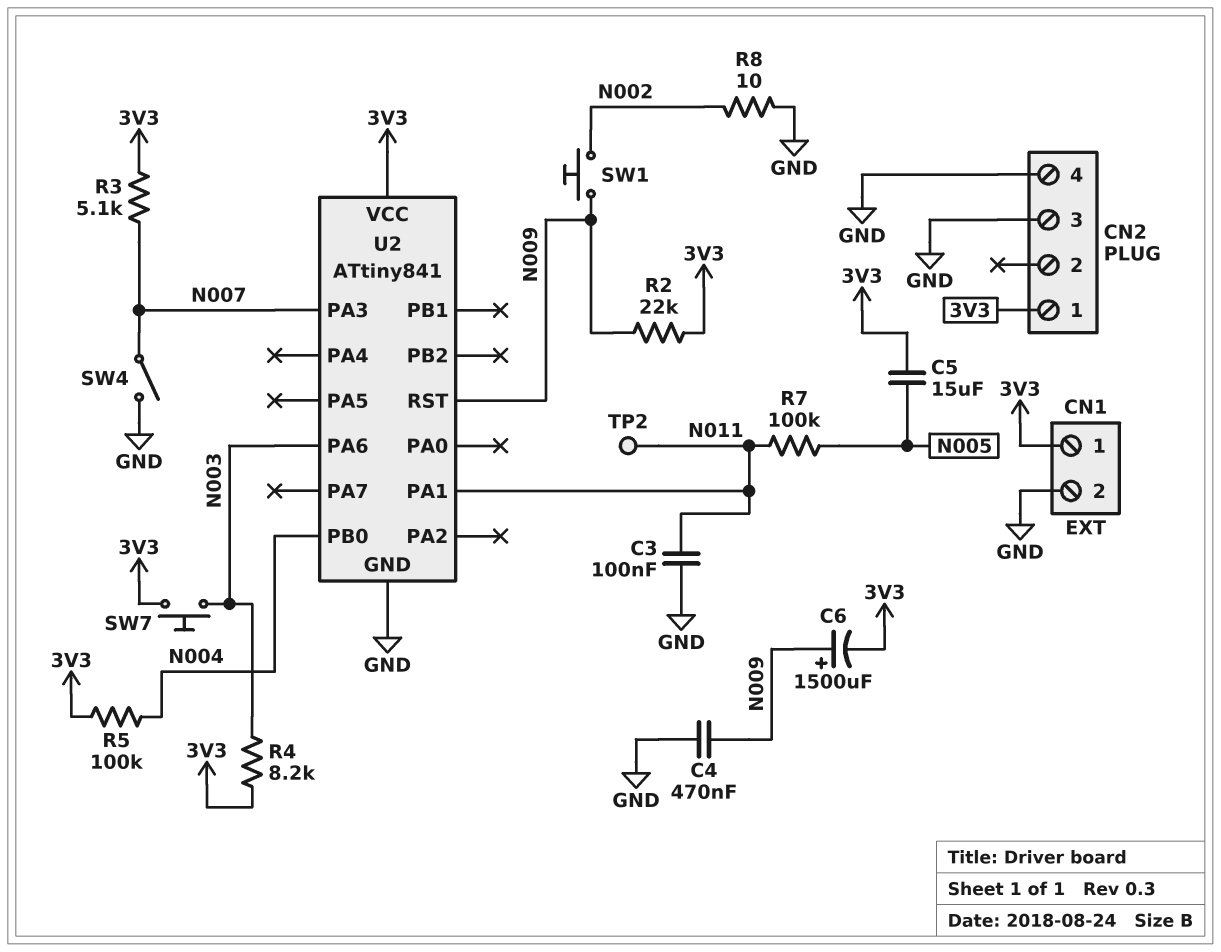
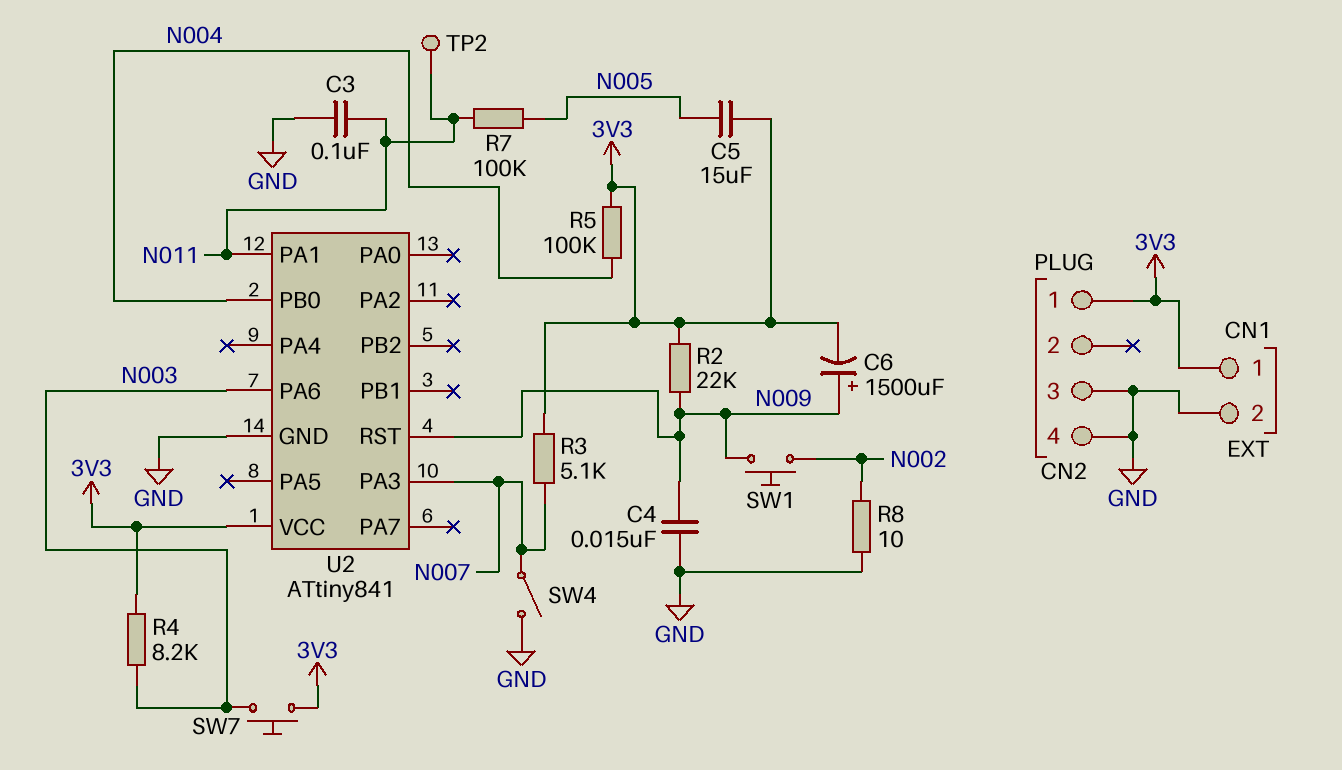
C4: 470nF (GND, N009) -> 15nF (GND, N009)

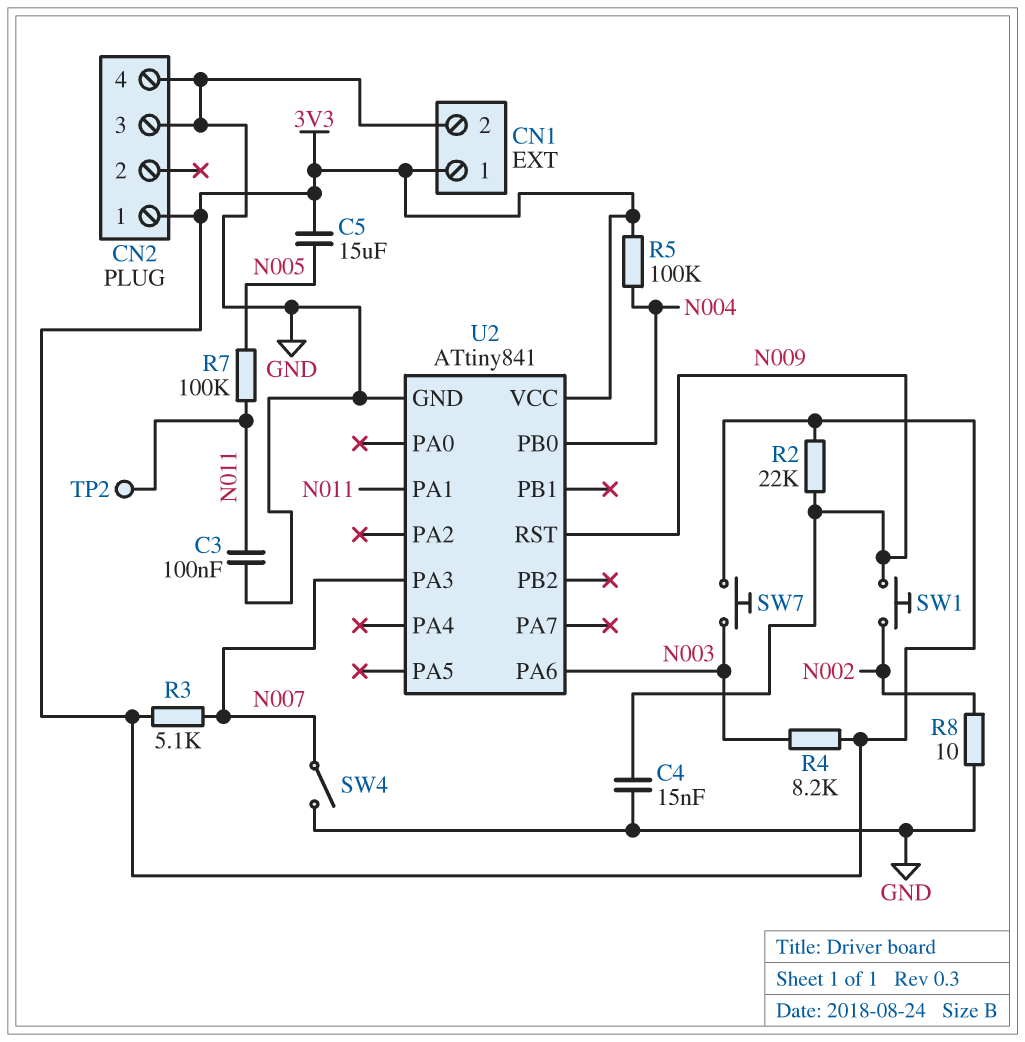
C6: 1500uF (plus N009, minus 3V3) -> none

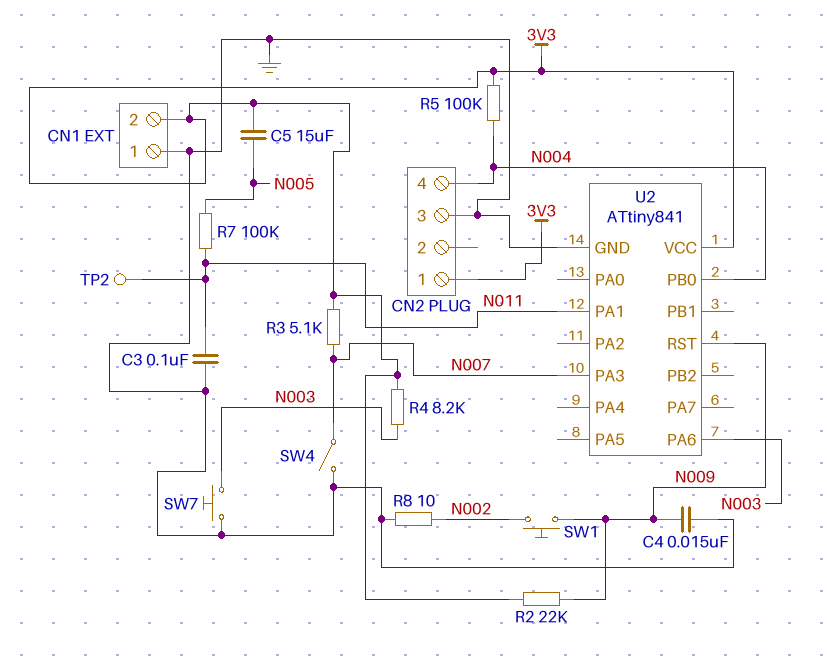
CN1 pin 1: 3V3 -> GND
CN1 pin 2: GND -> 3V3
CN2 pin 4: GND -> N004
SW7: button (3V3, N003) -> button (GND, N003)

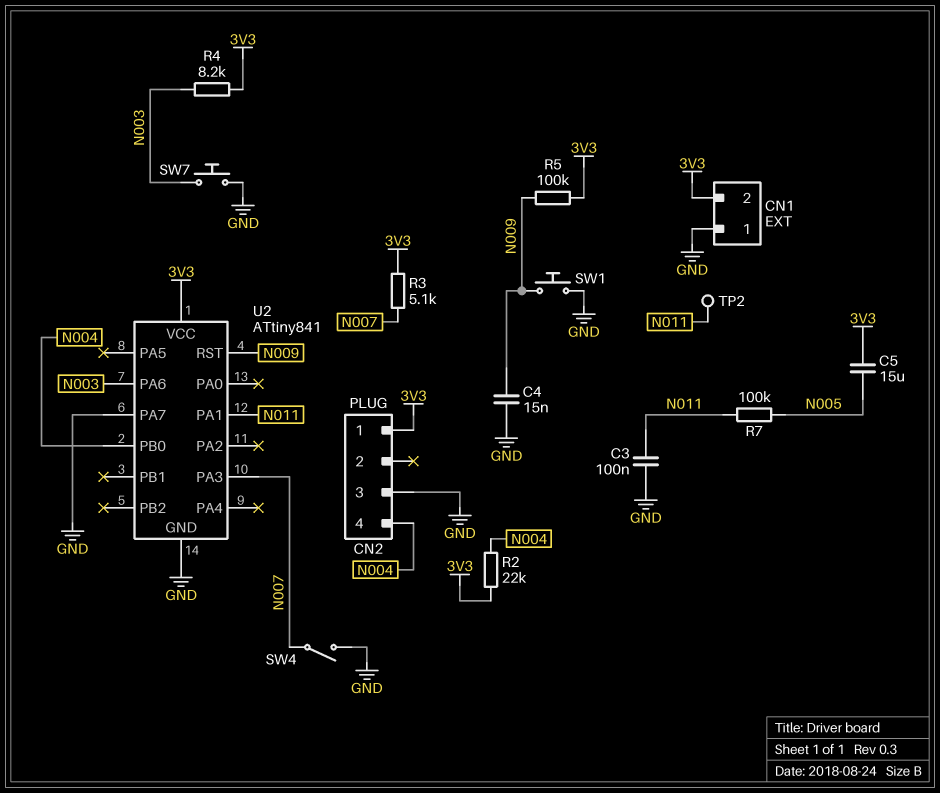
R2: 22k (3V3, N009) -> 22k (3V3, N004)
R5: 100k (3V3, N004) -> 100k (3V3, N009)
R8: 10 (GND, N002) -> none
SW1: button (N002, N009) -> button (GND, N009)
U2 pin PA7: none -> GND

